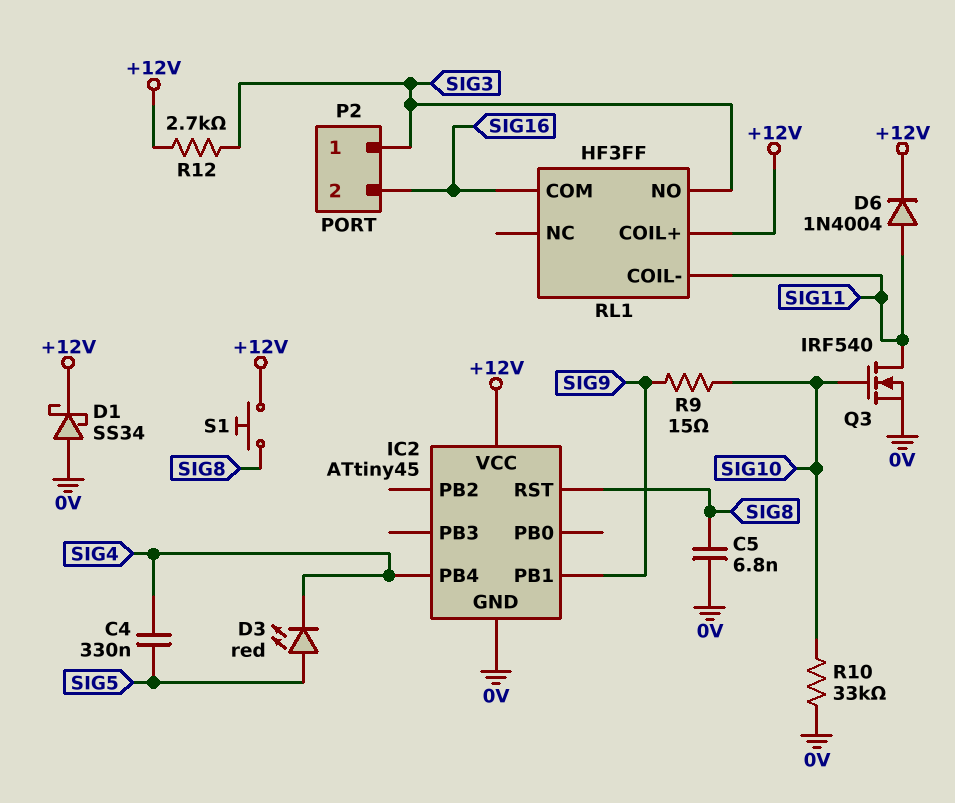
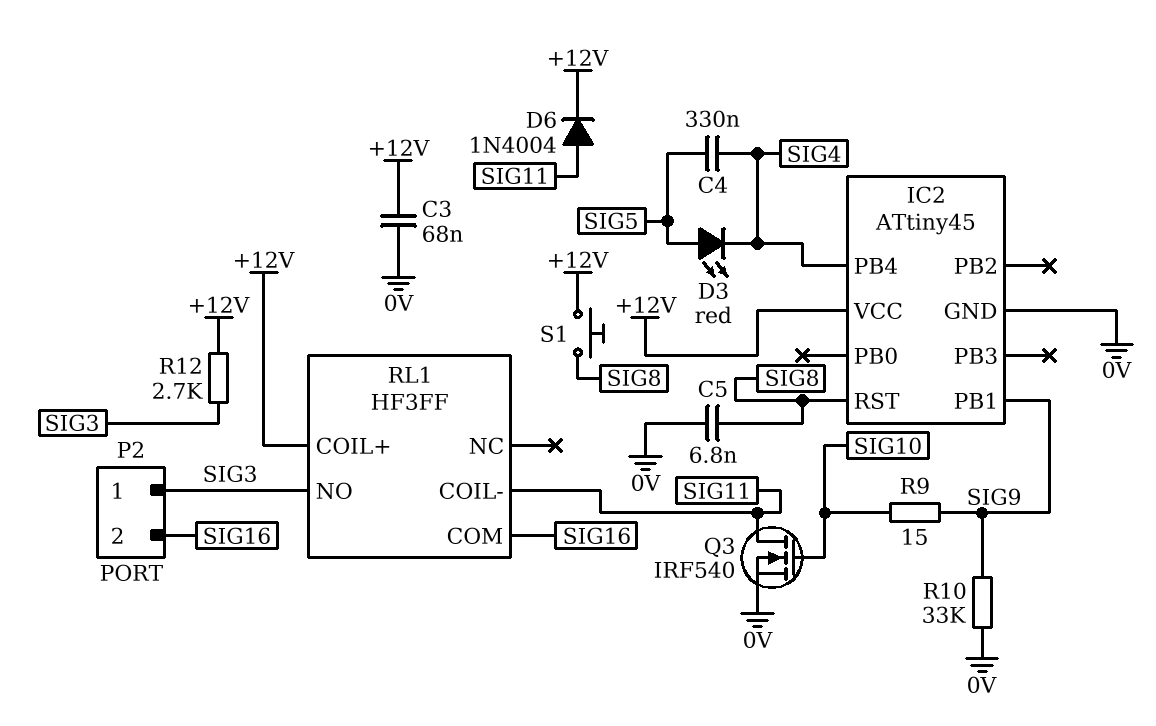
C3: none -> 68nF (+12V, 0V)
D1: schottky SS34 (A 0V, K +12V) -> none
R10: 33k (0V, SIG10) -> 33k (0V, SIG9)

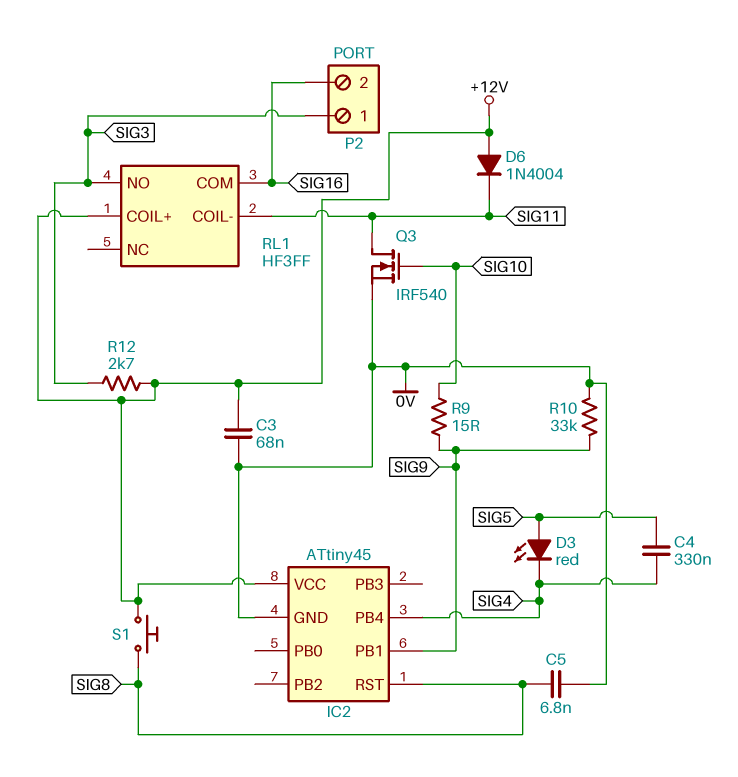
D6: diode 1N4004 (A SIG11, K +12V) -> diode 1N4004 (A +12V, K SIG11)

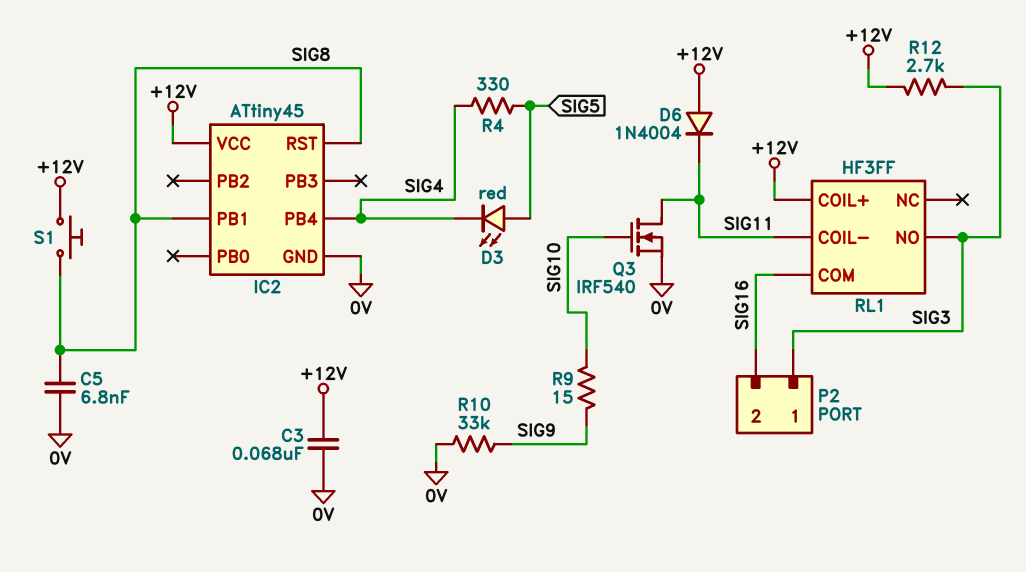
C4: 330nF (SIG4, SIG5) -> none
IC2 pin PB1: SIG9 -> SIG8
R4: none -> 330 (SIG4, SIG5)

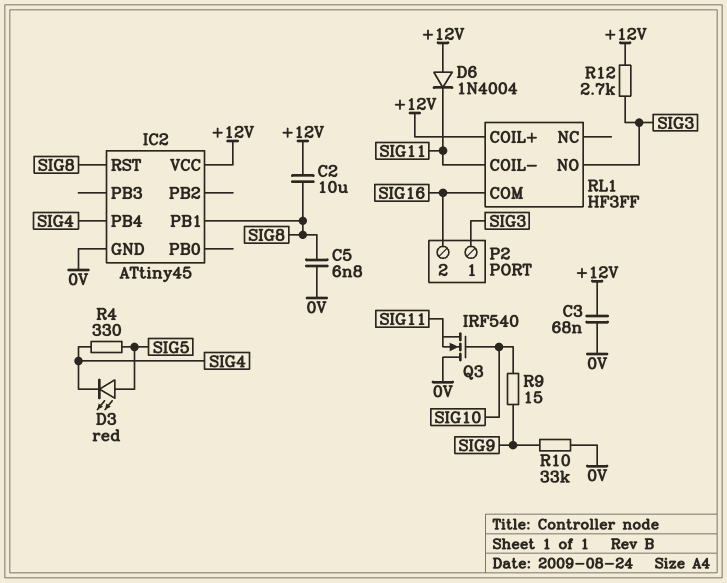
C2: none -> 10uF (+12V, SIG8)
Q3: NMOS IRF540 (G SIG10, D SIG11, S 0V) -> NMOS IRF540 (G SIG10, D 0V, S SIG11)
S1: button (+12V, SIG8) -> none

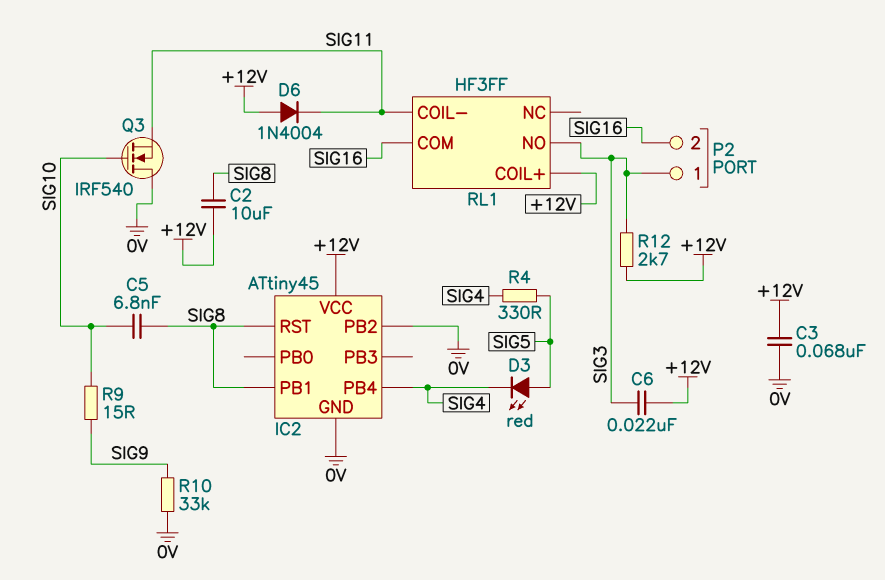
C5: 6.8nF (0V, SIG8) -> 6.8nF (SIG8, SIG10)
C6: none -> 22nF (+12V, SIG3)
IC2 pin PB2: none -> 0V

